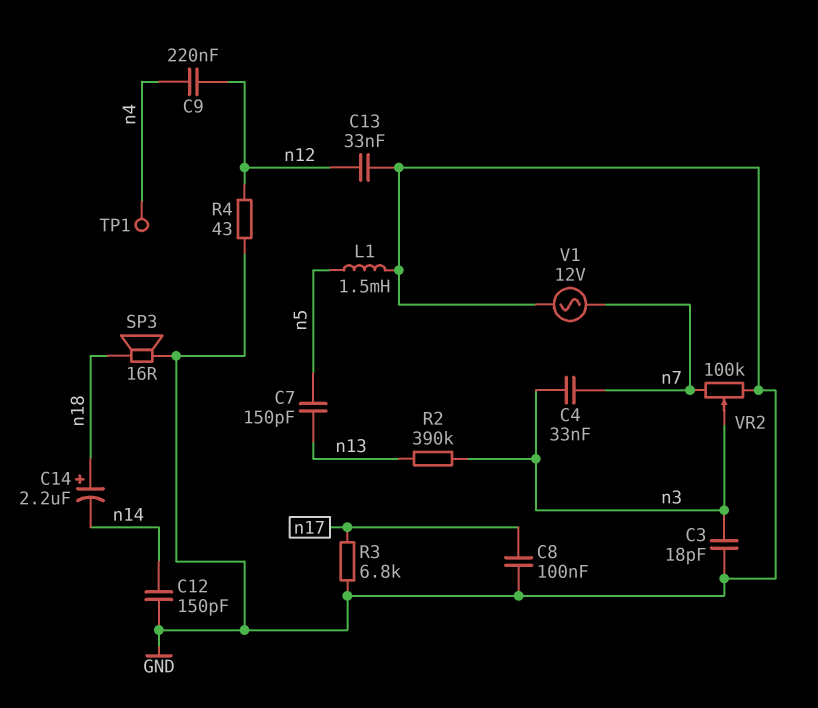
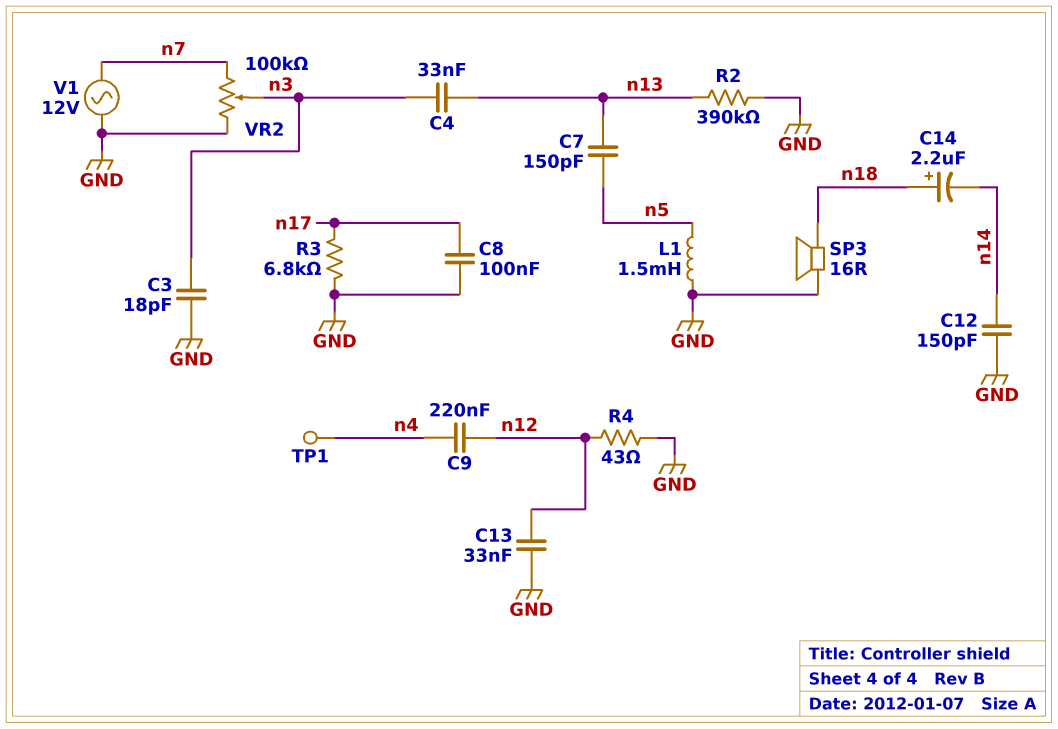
C4: 33nF (n3, n7) -> 33nF (n3, n13)
R2: 390k (n3, n13) -> 390k (GND, n13)

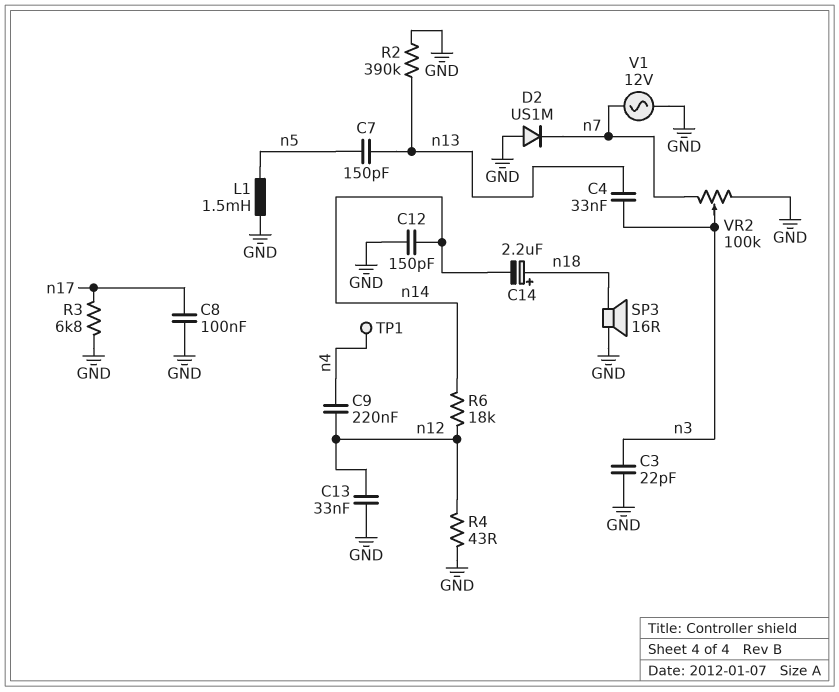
C3: 18pF (GND, n3) -> 22pF (GND, n3)
D2: none -> diode US1M (A GND, K n7)
R6: none -> 18k (n12, n14)

